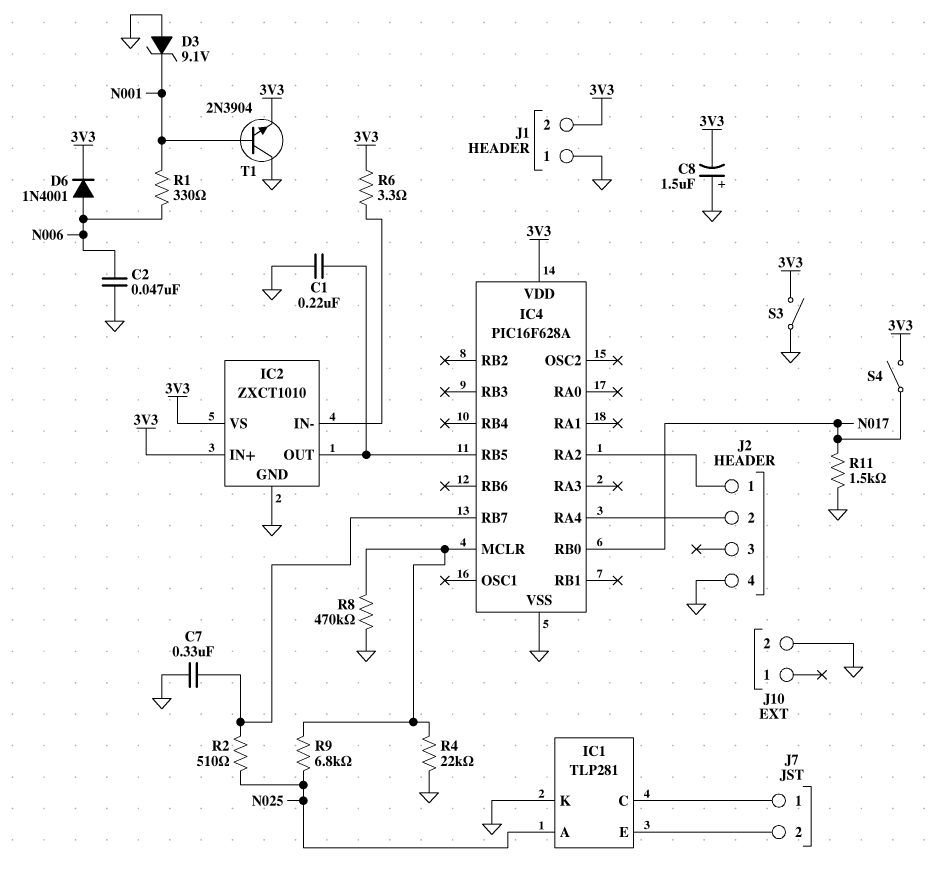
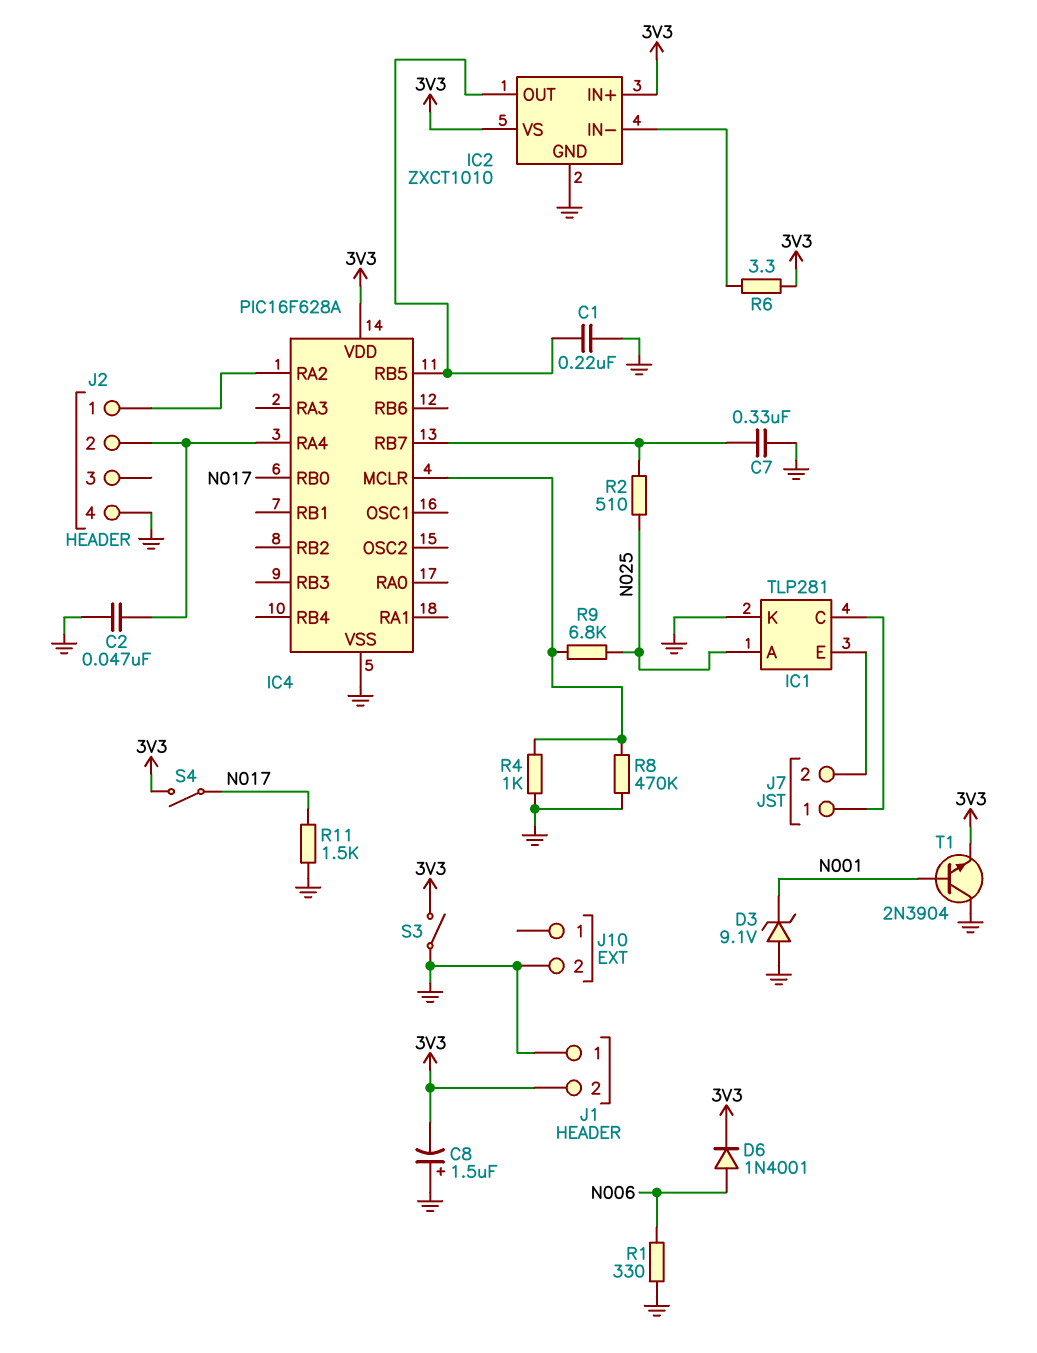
C2: 47nF (GND, N006) -> 47nF (GND, IC4/RA4)
R1: 330 (N001, N006) -> 330 (GND, N006)
R4: 22k (GND, IC4/MCLR) -> 1k (GND, IC4/MCLR)

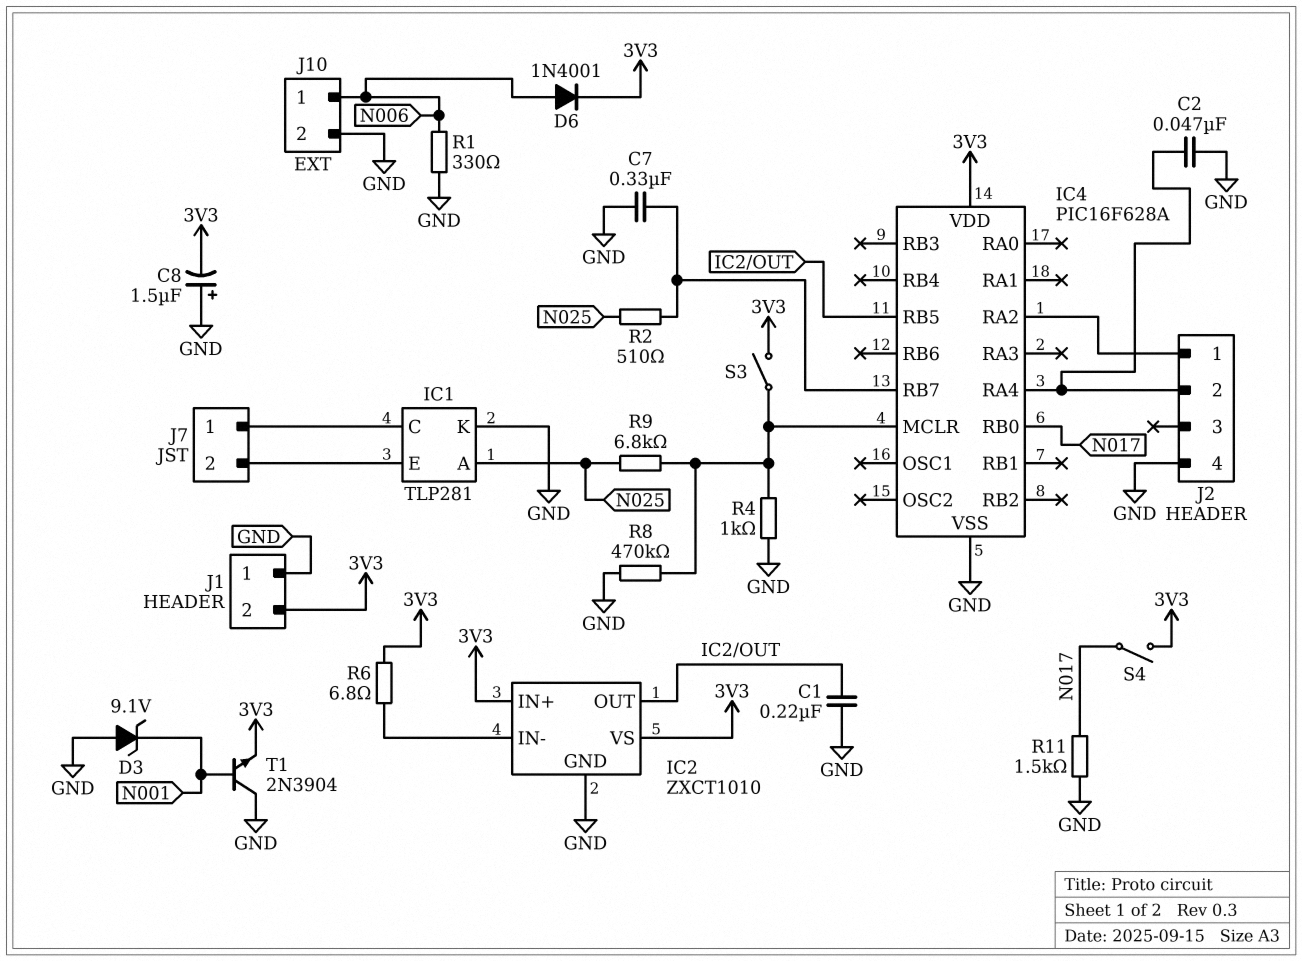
J10 pin 1: none -> N006
R6: 3.3 (3V3, IC2/IN-) -> 6.8 (3V3, IC2/IN-)
S3: switch (3V3, GND) -> switch (3V3, IC4/MCLR)

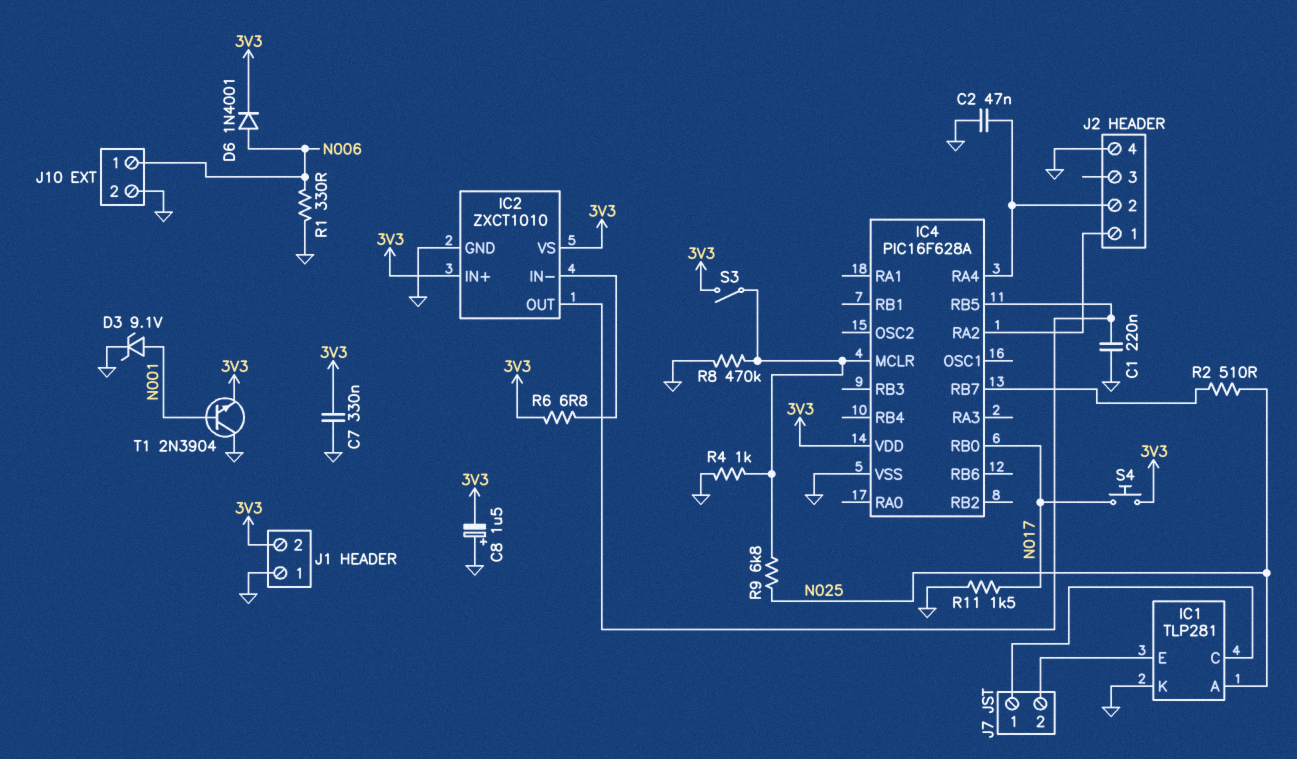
C7: 330nF (GND, IC4/RB7) -> 330nF (3V3, GND)
D3: zener 9.1V (A GND, K N001) -> zener 9.1V (A N001, K GND)
S4: switch (3V3, N017) -> button (3V3, N017)

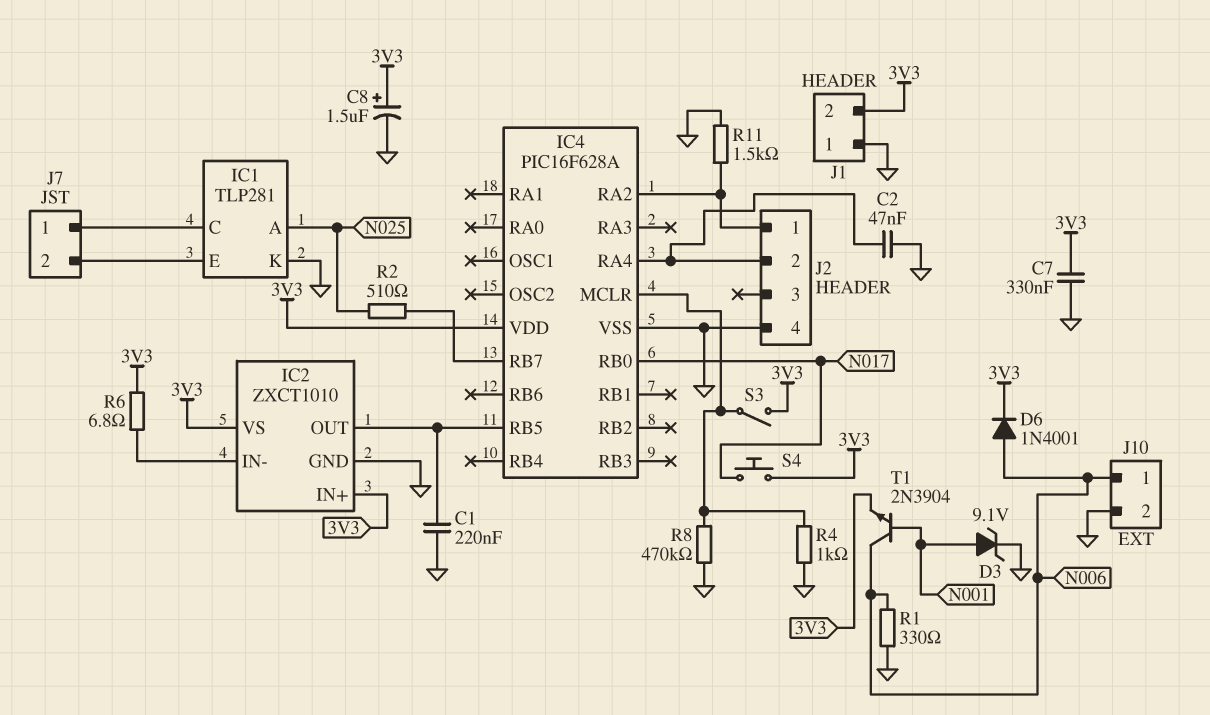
C8: 1.5uF (plus GND, minus 3V3) -> 1.5uF (plus 3V3, minus GND)
R9: 6.8k (IC4/MCLR, N025) -> none
R11: 1.5k (GND, N017) -> 1.5k (GND, IC4/RA2)
T1: NPN 2N3904 (B N001, C GND, E 3V3) -> NPN 2N3904 (B N001, C N006, E 3V3)

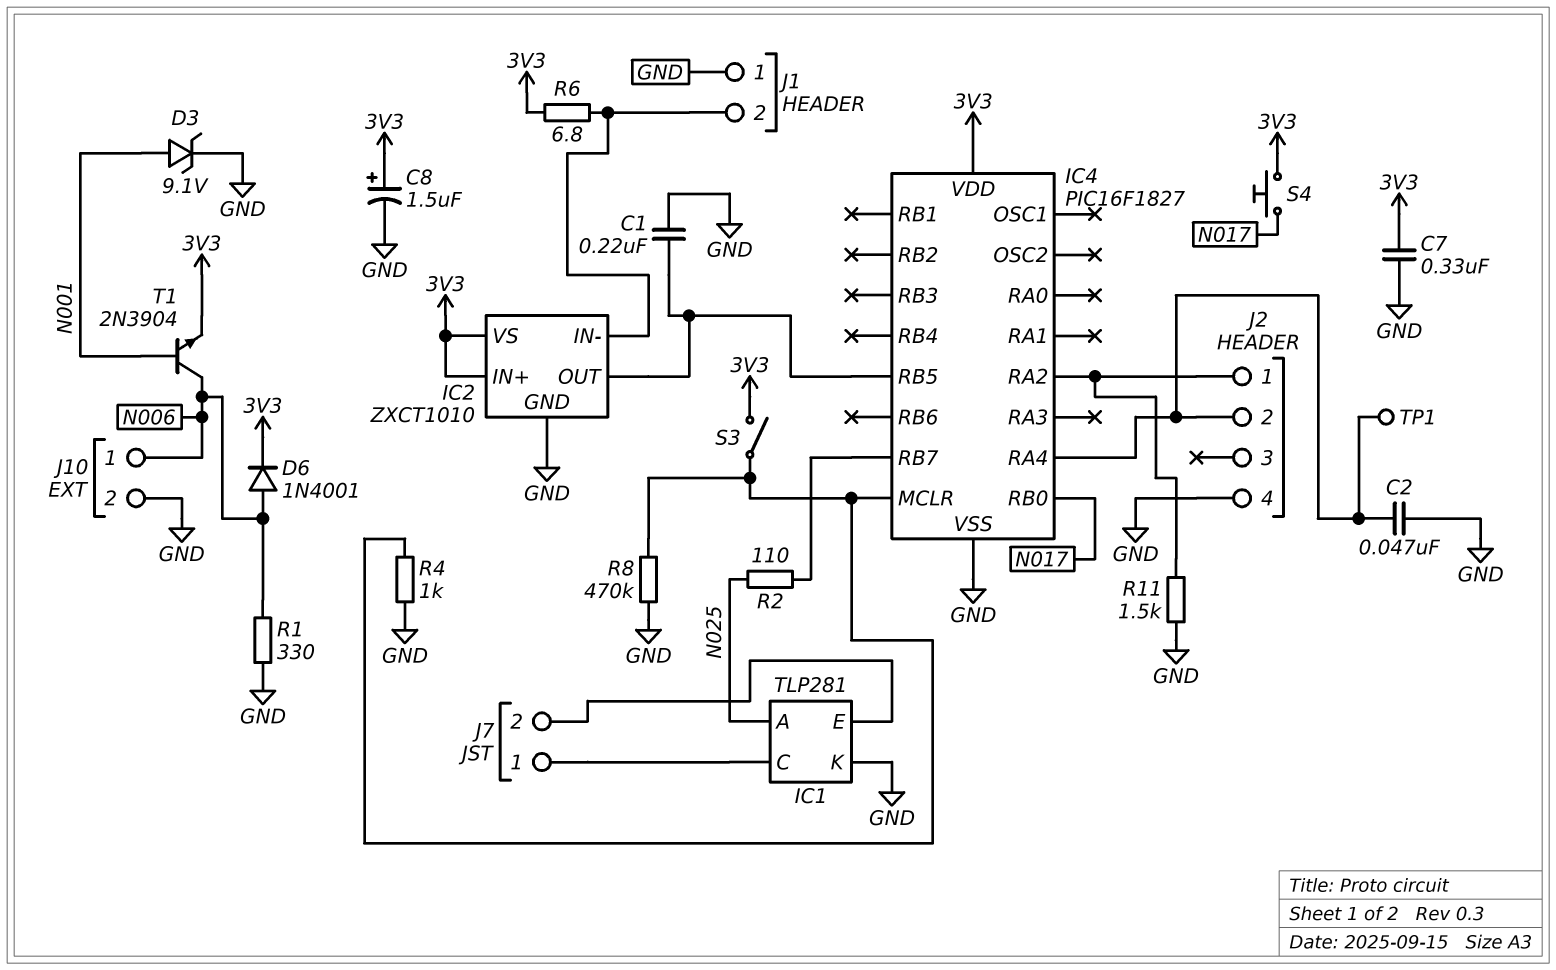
IC4: PIC16F628A -> PIC16F1827
J1 pin 2: 3V3 -> IC2/IN-
R2: 510 (IC4/RB7, N025) -> 110 (IC4/RB7, N025)
TP1: none -> test point (IC4/RA4)

